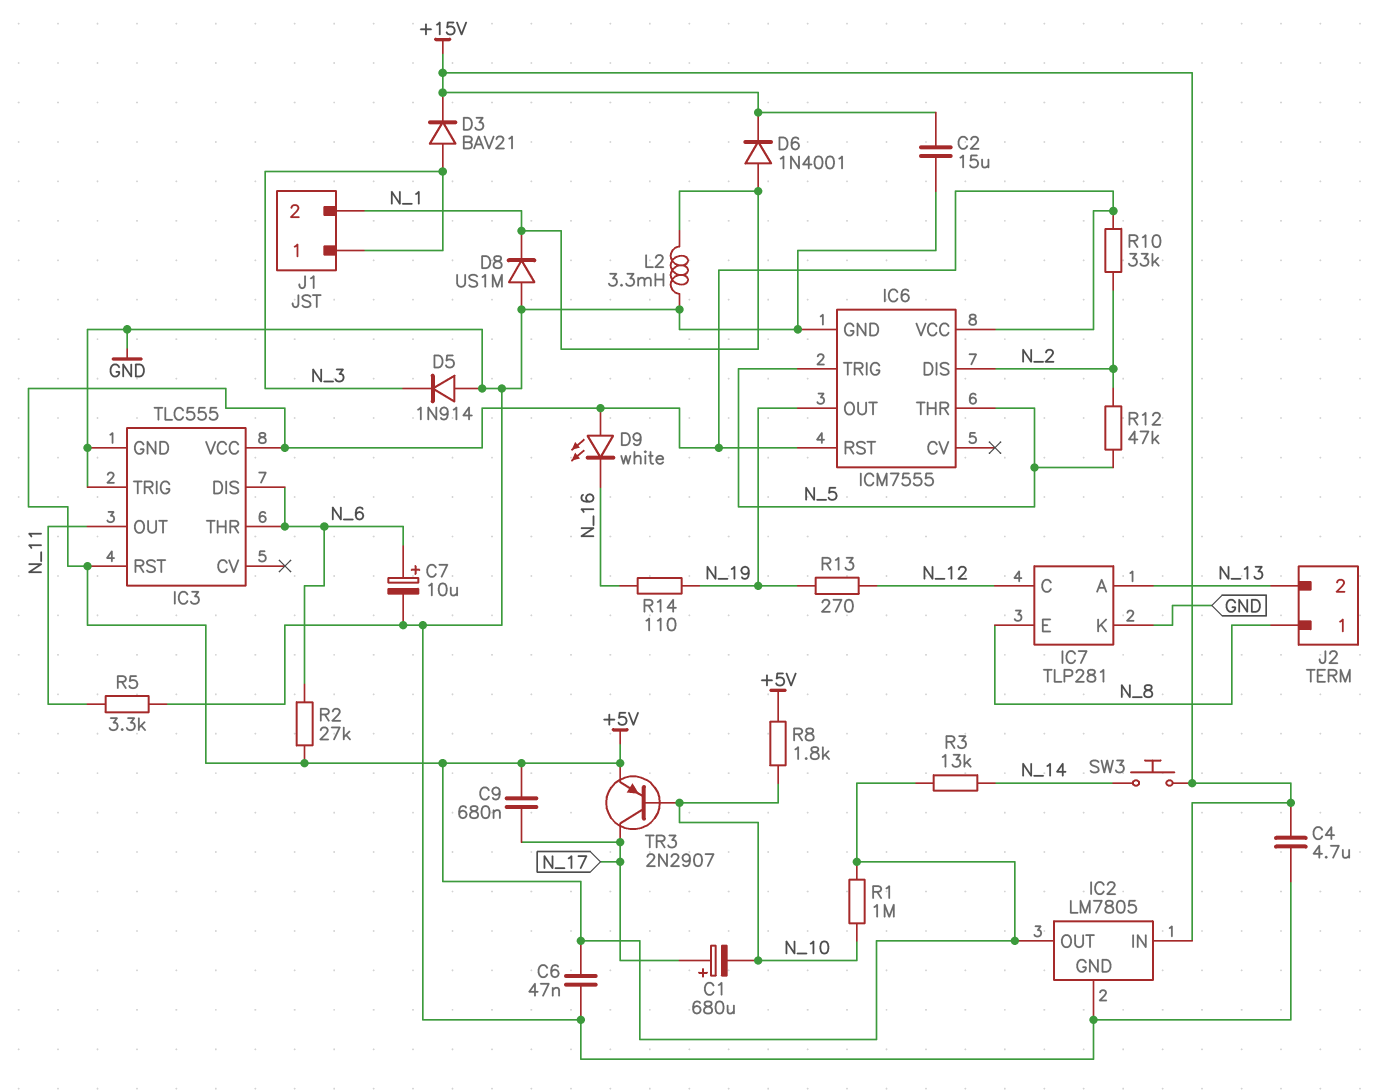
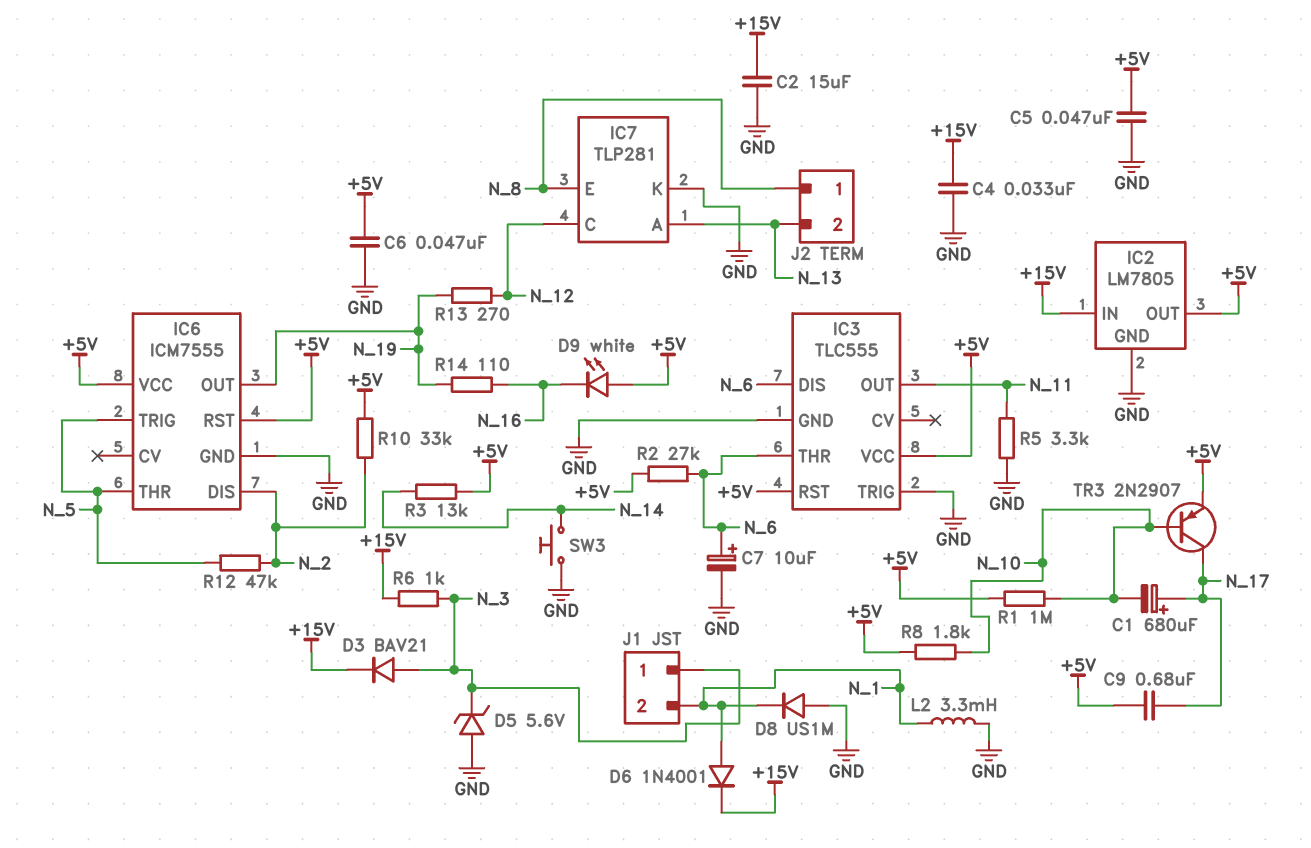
C4: 4.7uF (+15V, GND) -> 33nF (+15V, GND)
C5: none -> 47nF (+5V, GND)
D5: diode 1N914 (A GND, K N_3) -> zener 5.6V (A GND, K N_3)
R6: none -> 1k (+15V, N_3)
SW3: button (+15V, N_14) -> button (GND, N_14)

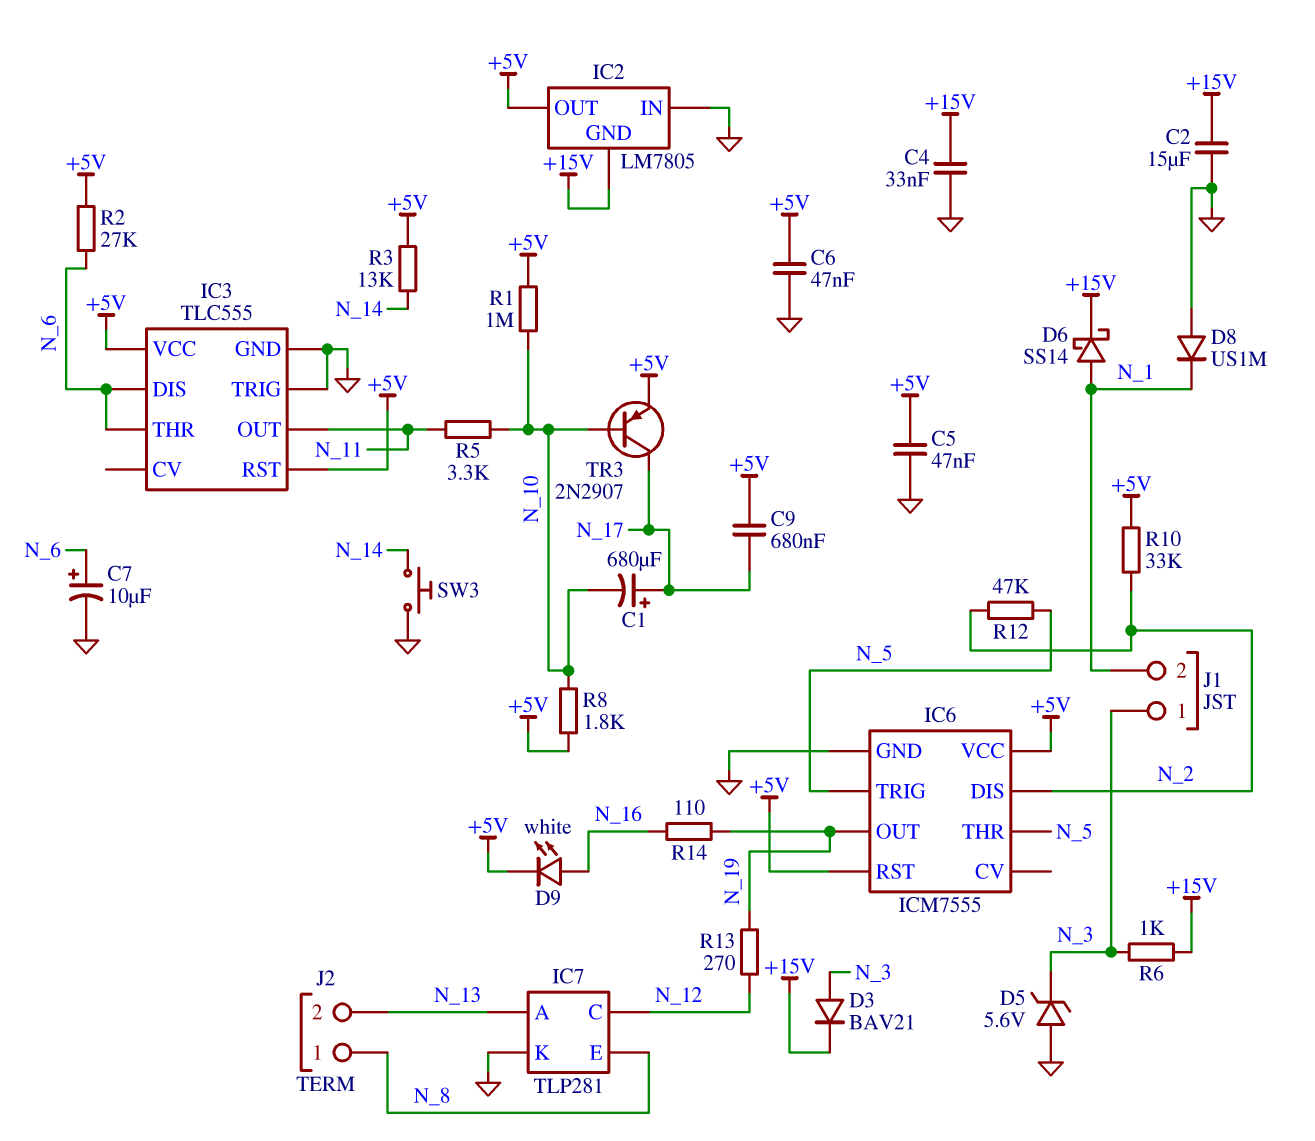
D6: diode 1N4001 (A N_1, K +15V) -> schottky SS14 (A N_1, K +15V)
D9: LED white (A +5V, K N_16) -> LED white (A N_16, K +5V)
IC2 pin GND: GND -> +15V
IC2 pin IN: +15V -> GND
L2: 3.3mH (GND, N_1) -> none
R5: 3.3k (GND, N_11) -> 3.3k (N_10, N_11)

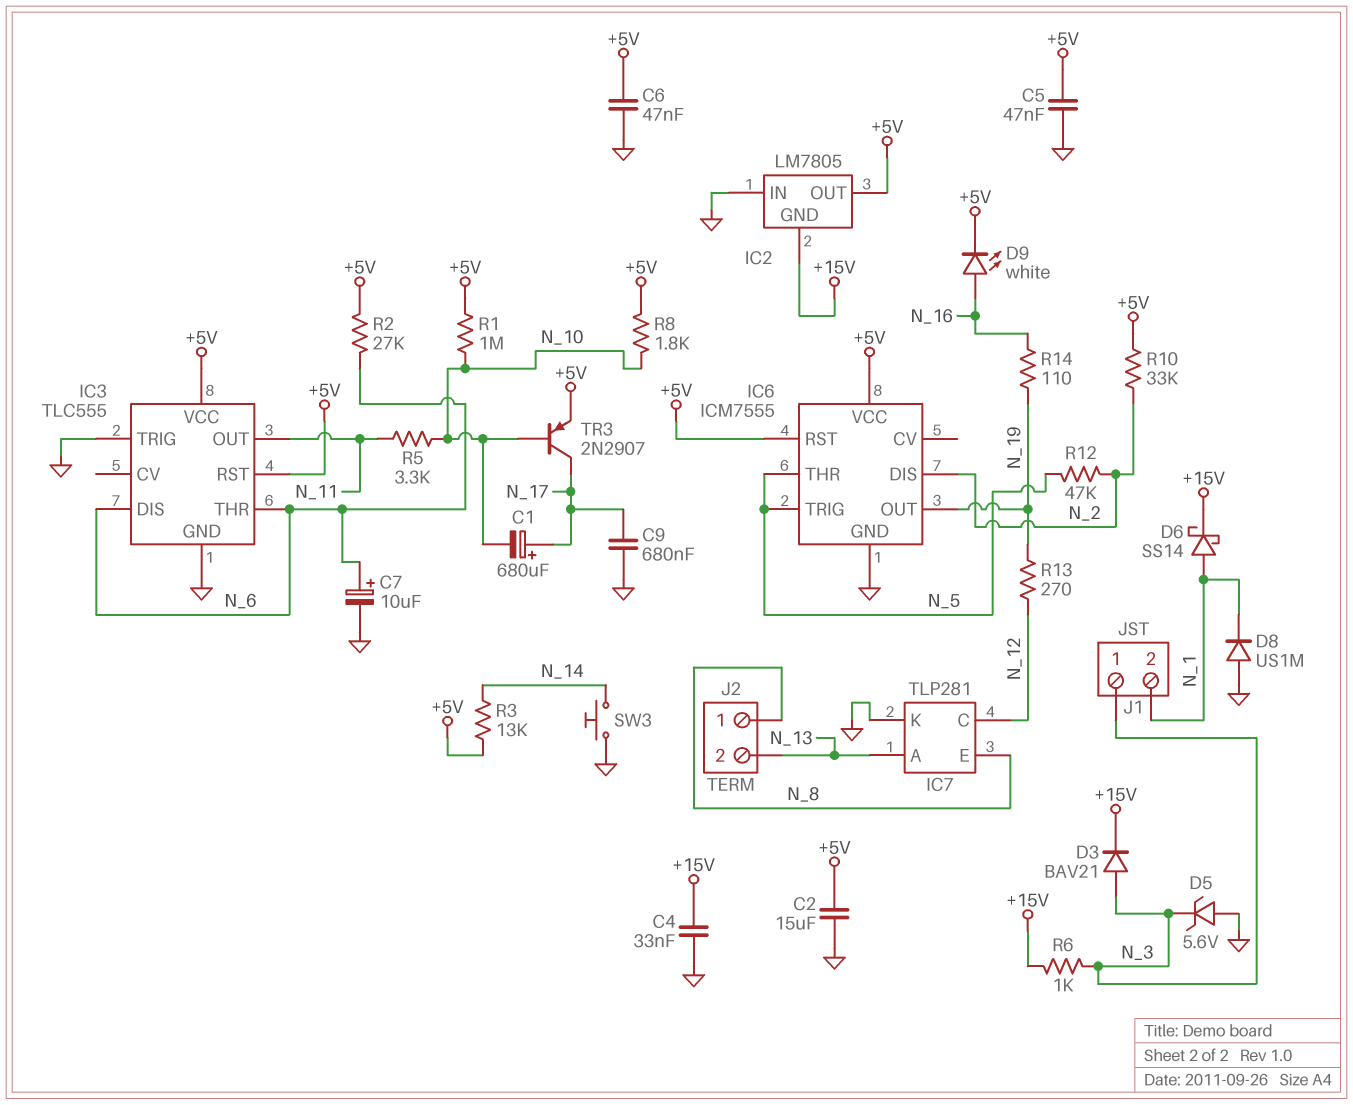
C2: 15uF (+15V, GND) -> 15uF (+5V, GND)
C9: 680nF (+5V, N_17) -> 680nF (GND, N_17)

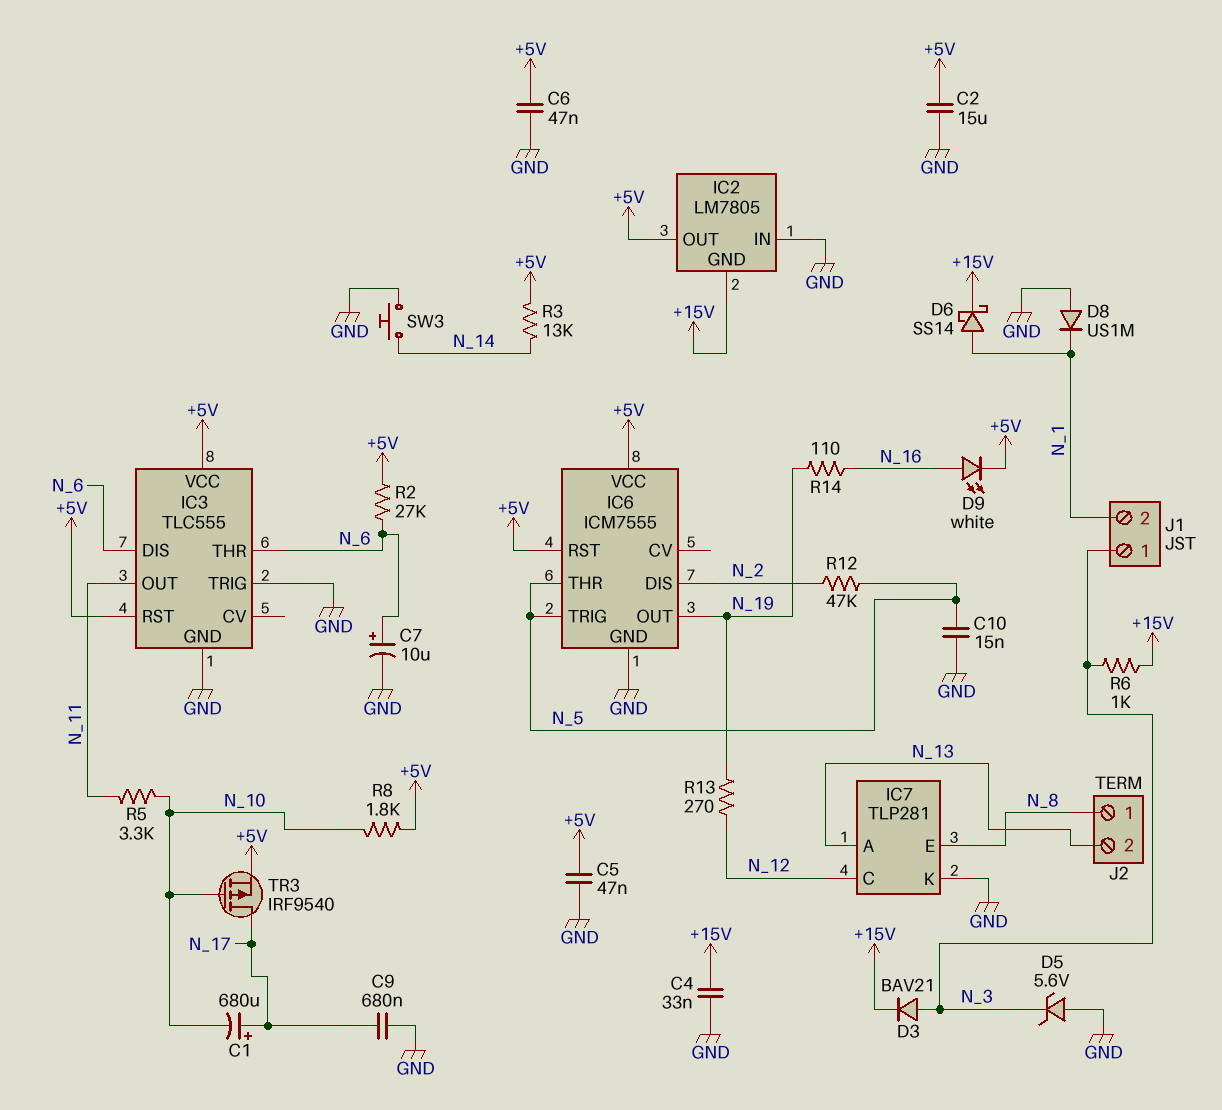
C10: none -> 15nF (GND, N_5)
R1: 1M (+5V, N_10) -> none
R10: 33k (+5V, N_2) -> none
TR3: PNP 2N2907 (B N_10, C N_17, E +5V) -> PMOS IRF9540 (G N_10, D N_17, S +5V)

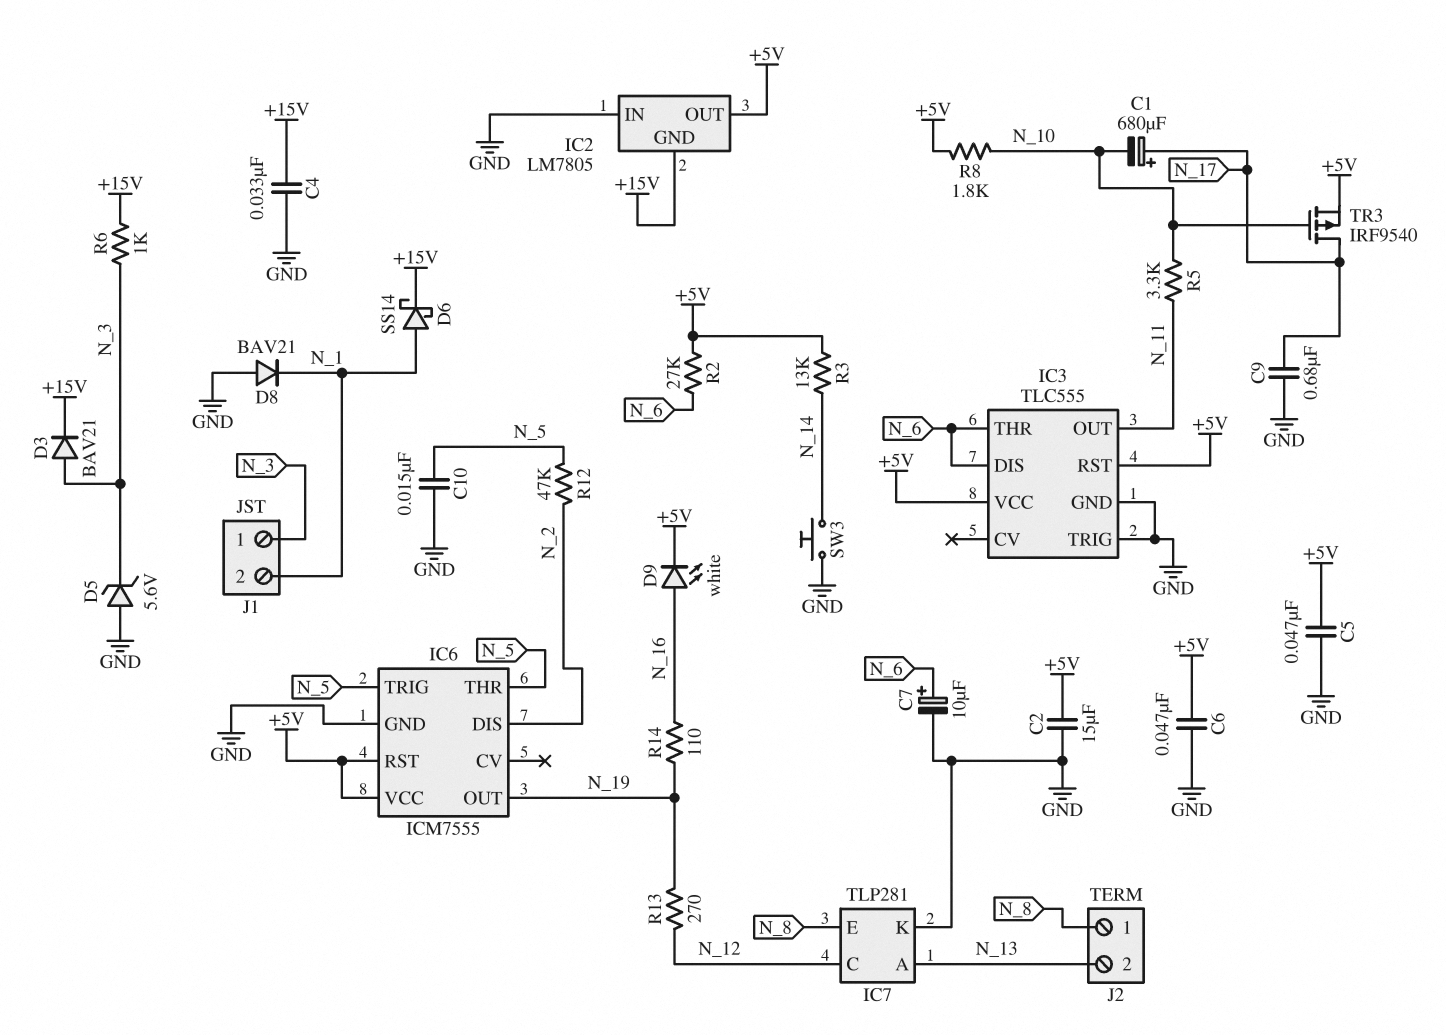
D8: diode US1M (A GND, K N_1) -> diode BAV21 (A GND, K N_1)

